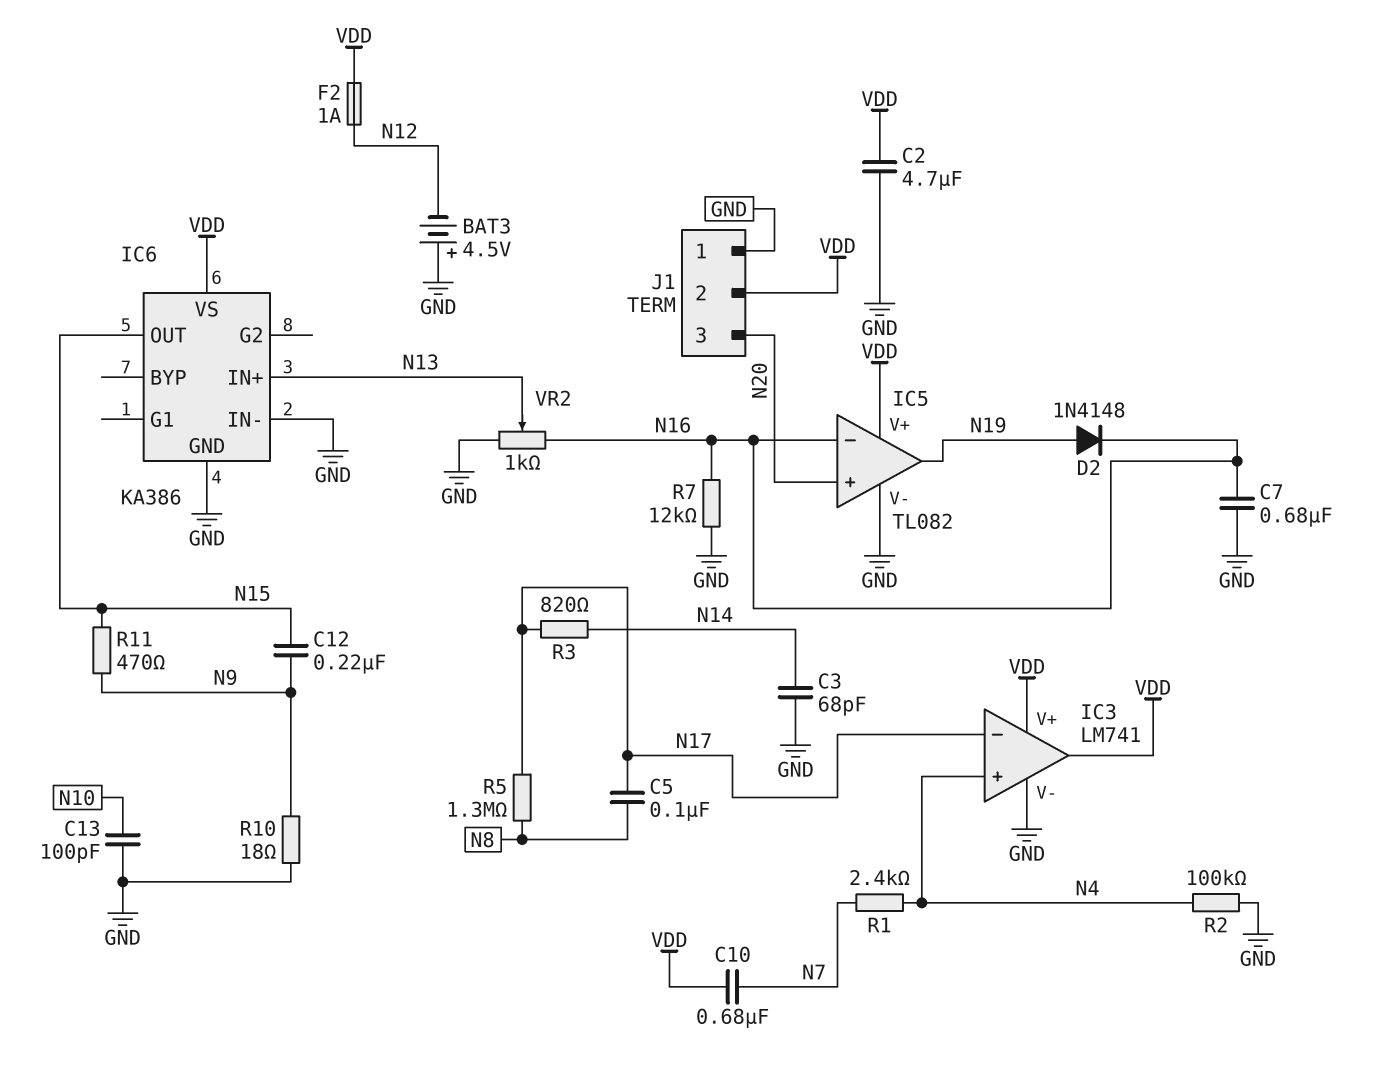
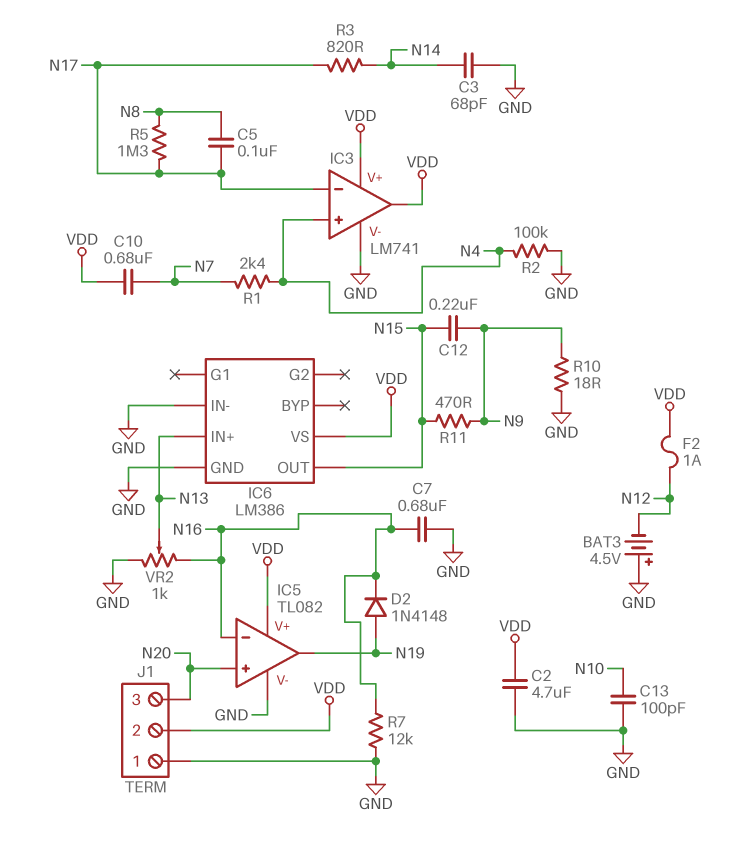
IC6: KA386 -> LM386

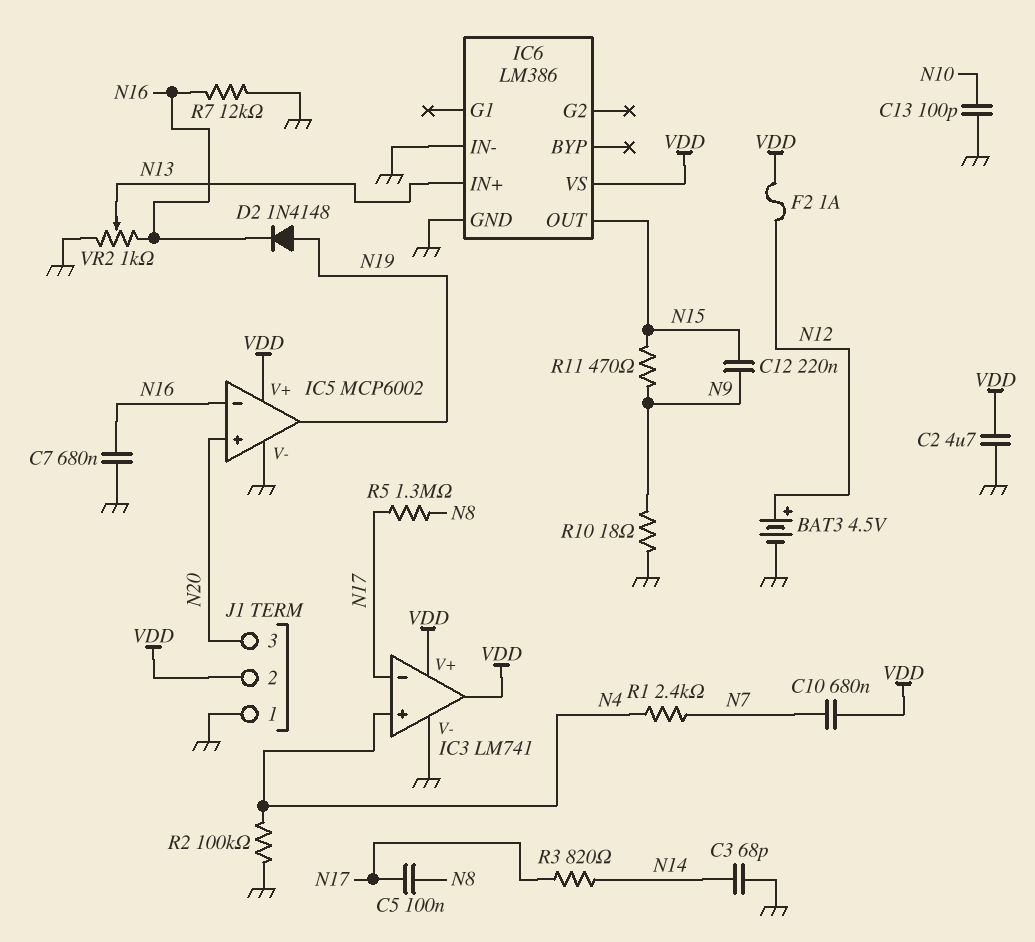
BAT3: 4.5V (plus GND, minus N12) -> 4.5V (plus N12, minus GND)
IC5: TL082 -> MCP6002

